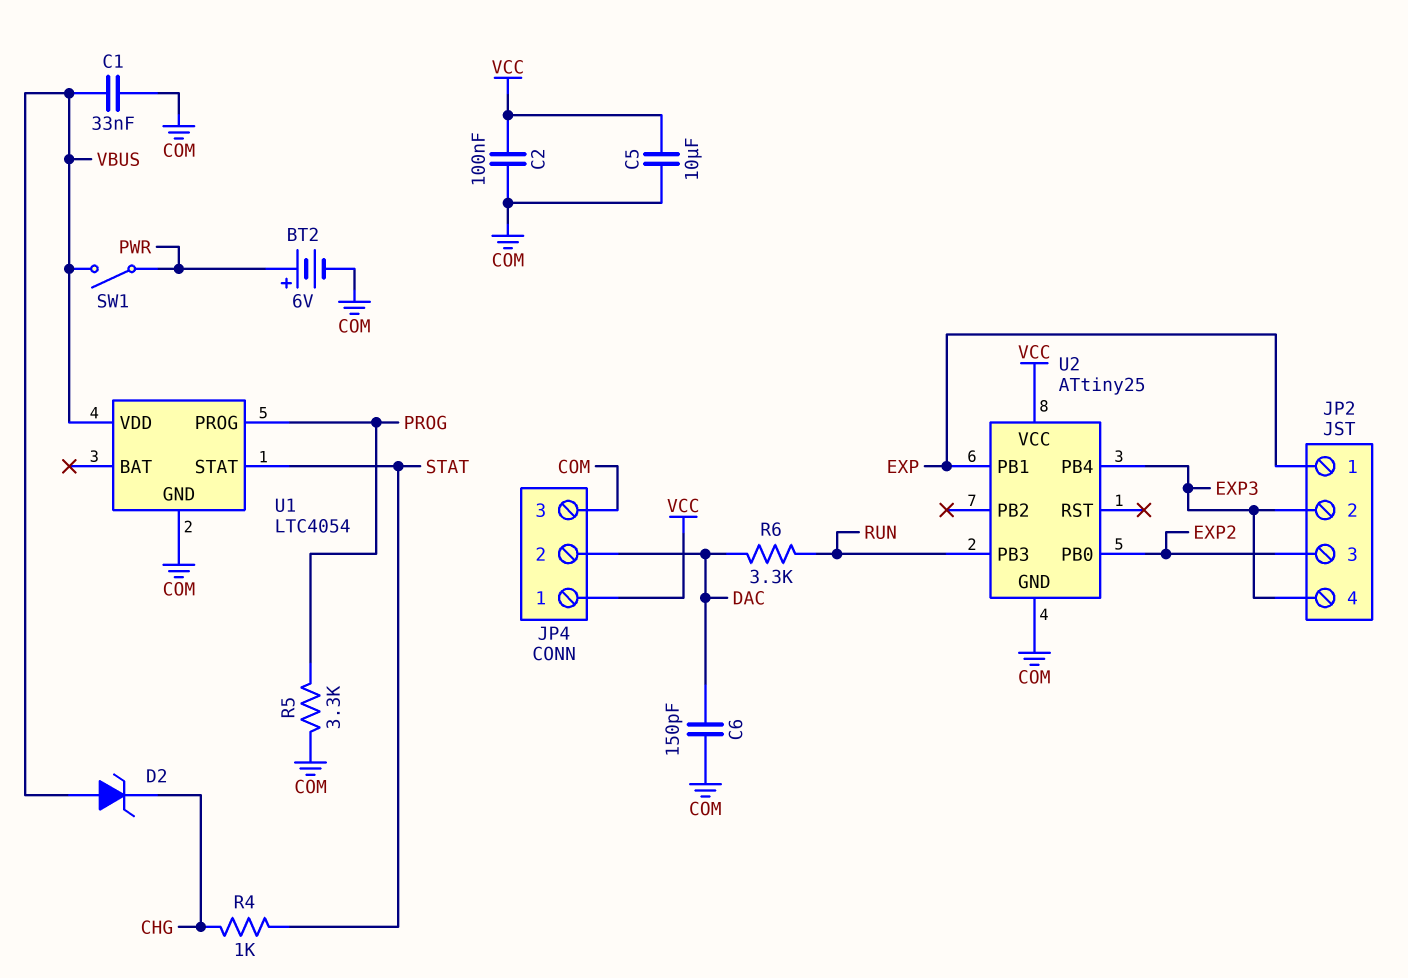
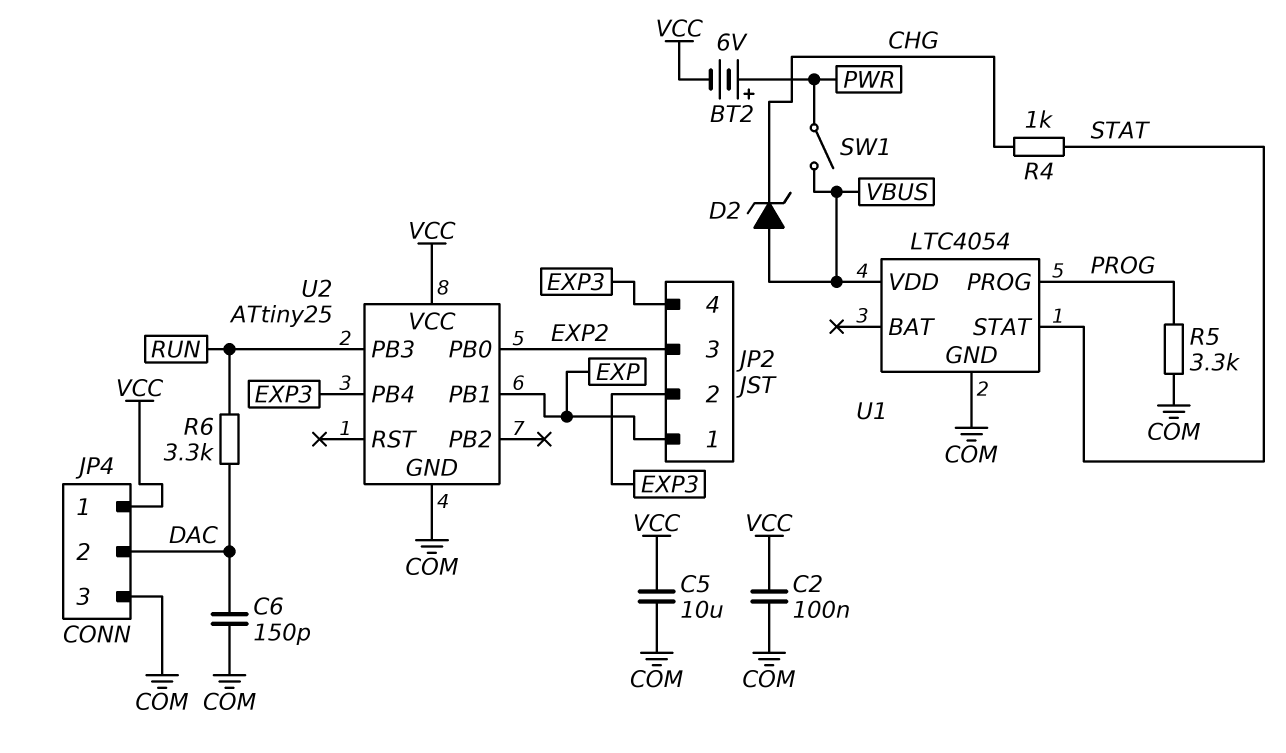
BT2: 6V (plus PWR, minus COM) -> 6V (plus PWR, minus VCC)
C1: 33nF (COM, VBUS) -> none

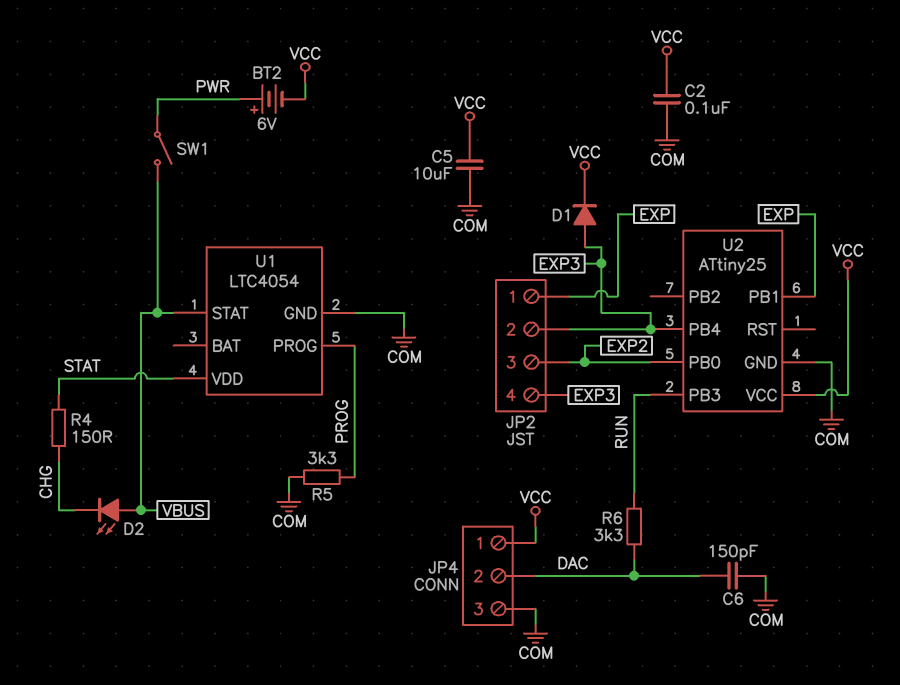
D1: none -> diode (A EXP3, K VCC)
D2: zener (A VBUS, K CHG) -> LED (A VBUS, K CHG)
R4: 1k (CHG, STAT) -> 150 (CHG, STAT)
U1 pin STAT: STAT -> VBUS
U1 pin VDD: VBUS -> STAT

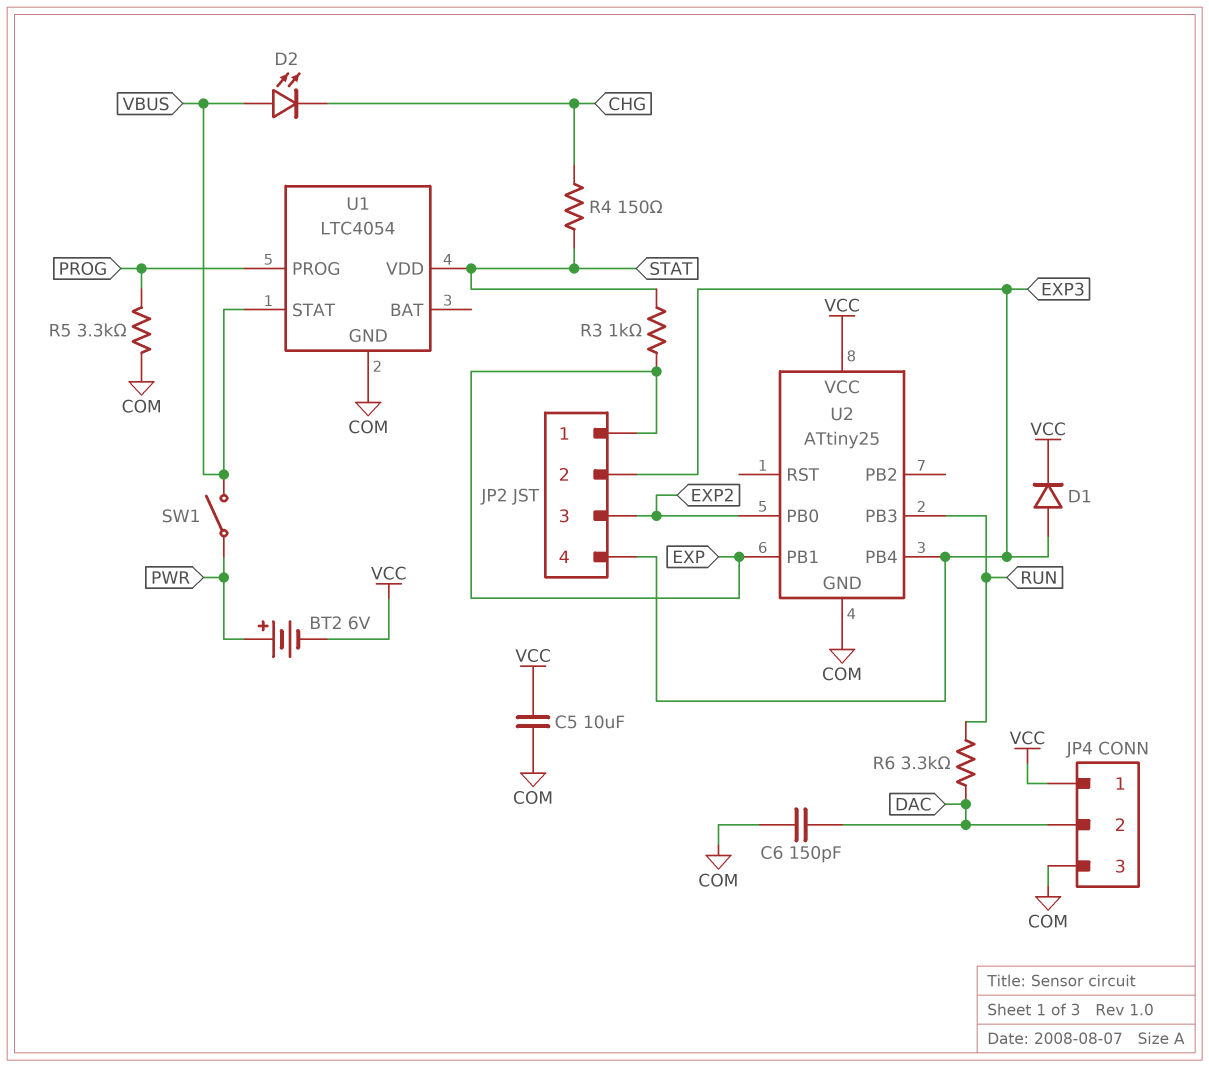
C2: 100nF (COM, VCC) -> none
R3: none -> 1k (EXP, STAT)

